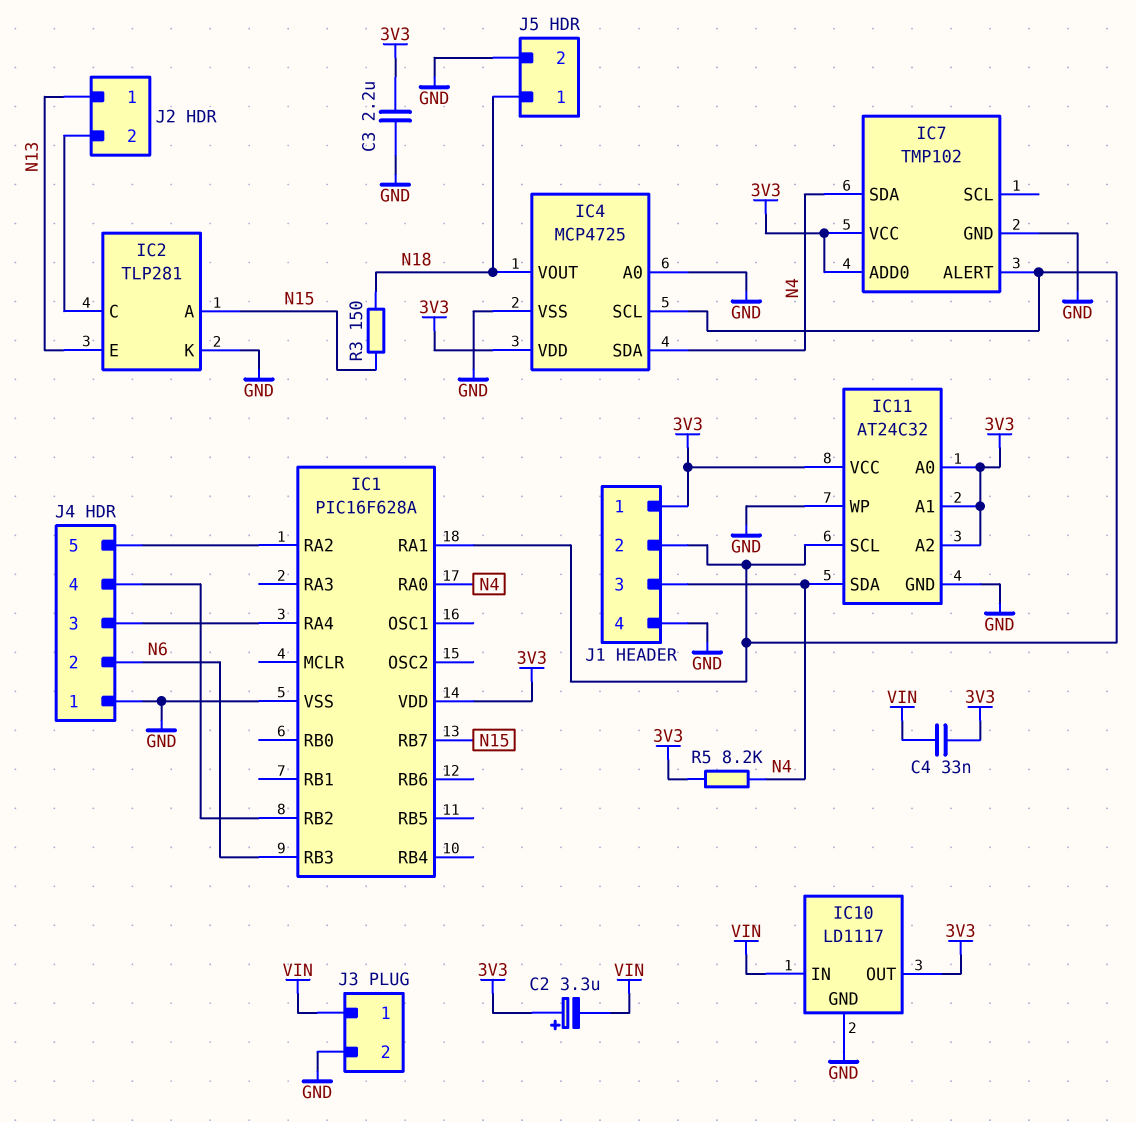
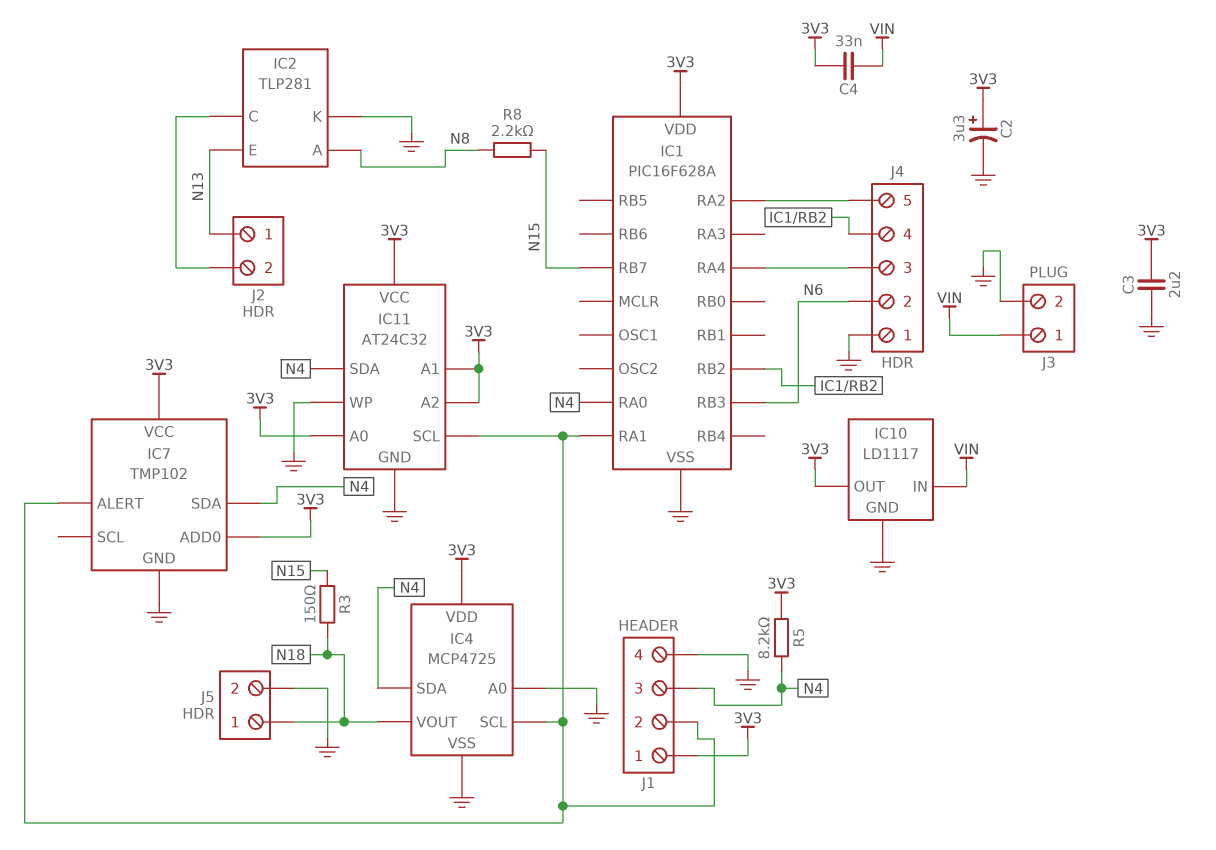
C2: 3.3uF (plus 3V3, minus VIN) -> 3.3uF (plus 3V3, minus GND)
IC2 pin A: N15 -> N8
R8: none -> 2.2k (N8, N15)

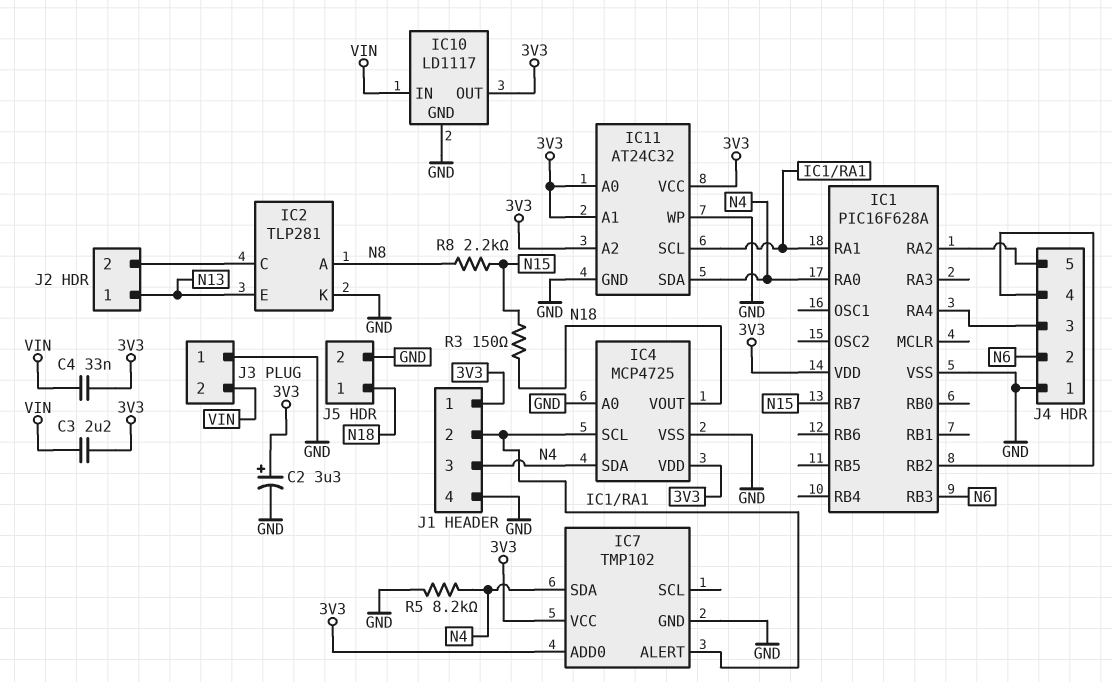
C3: 2.2uF (3V3, GND) -> 2.2uF (3V3, VIN)
J3 pin 1: VIN -> GND
J3 pin 2: GND -> VIN
R5: 8.2k (3V3, N4) -> 8.2k (GND, N4)

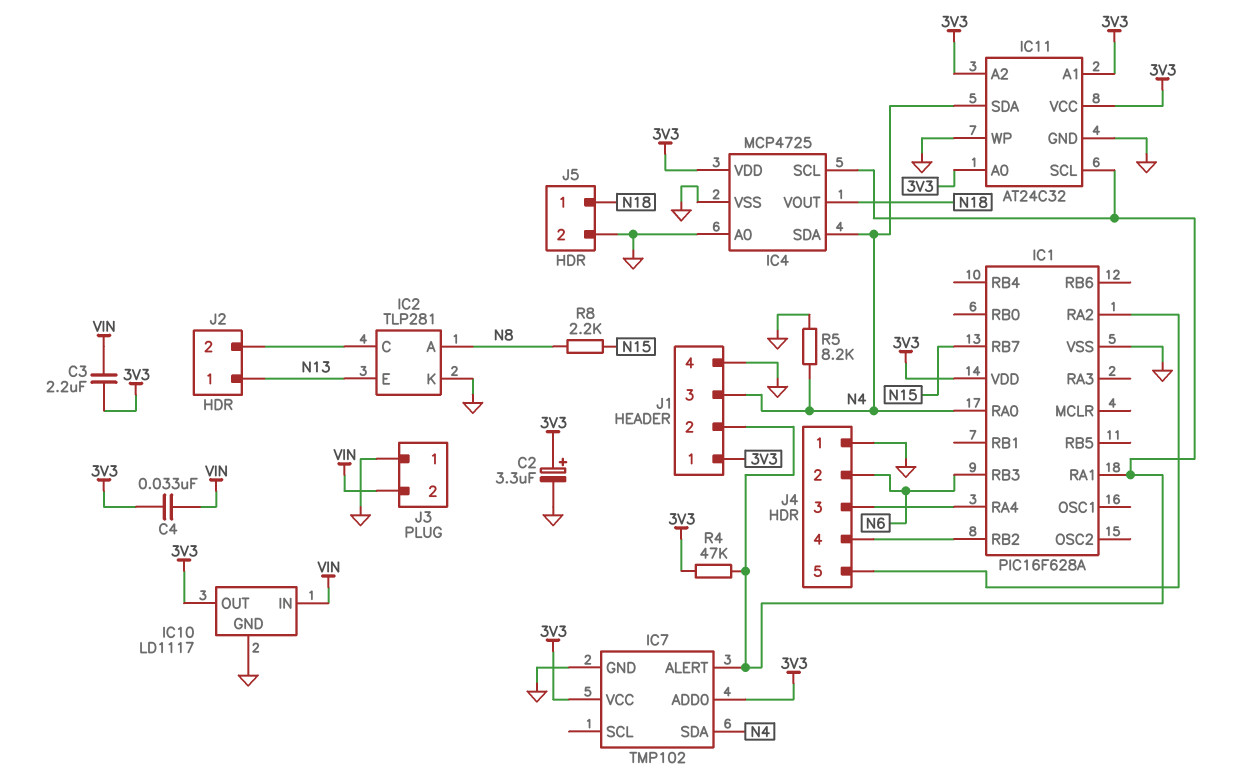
R3: 150 (N15, N18) -> none
R4: none -> 47k (3V3, IC1/RA1)

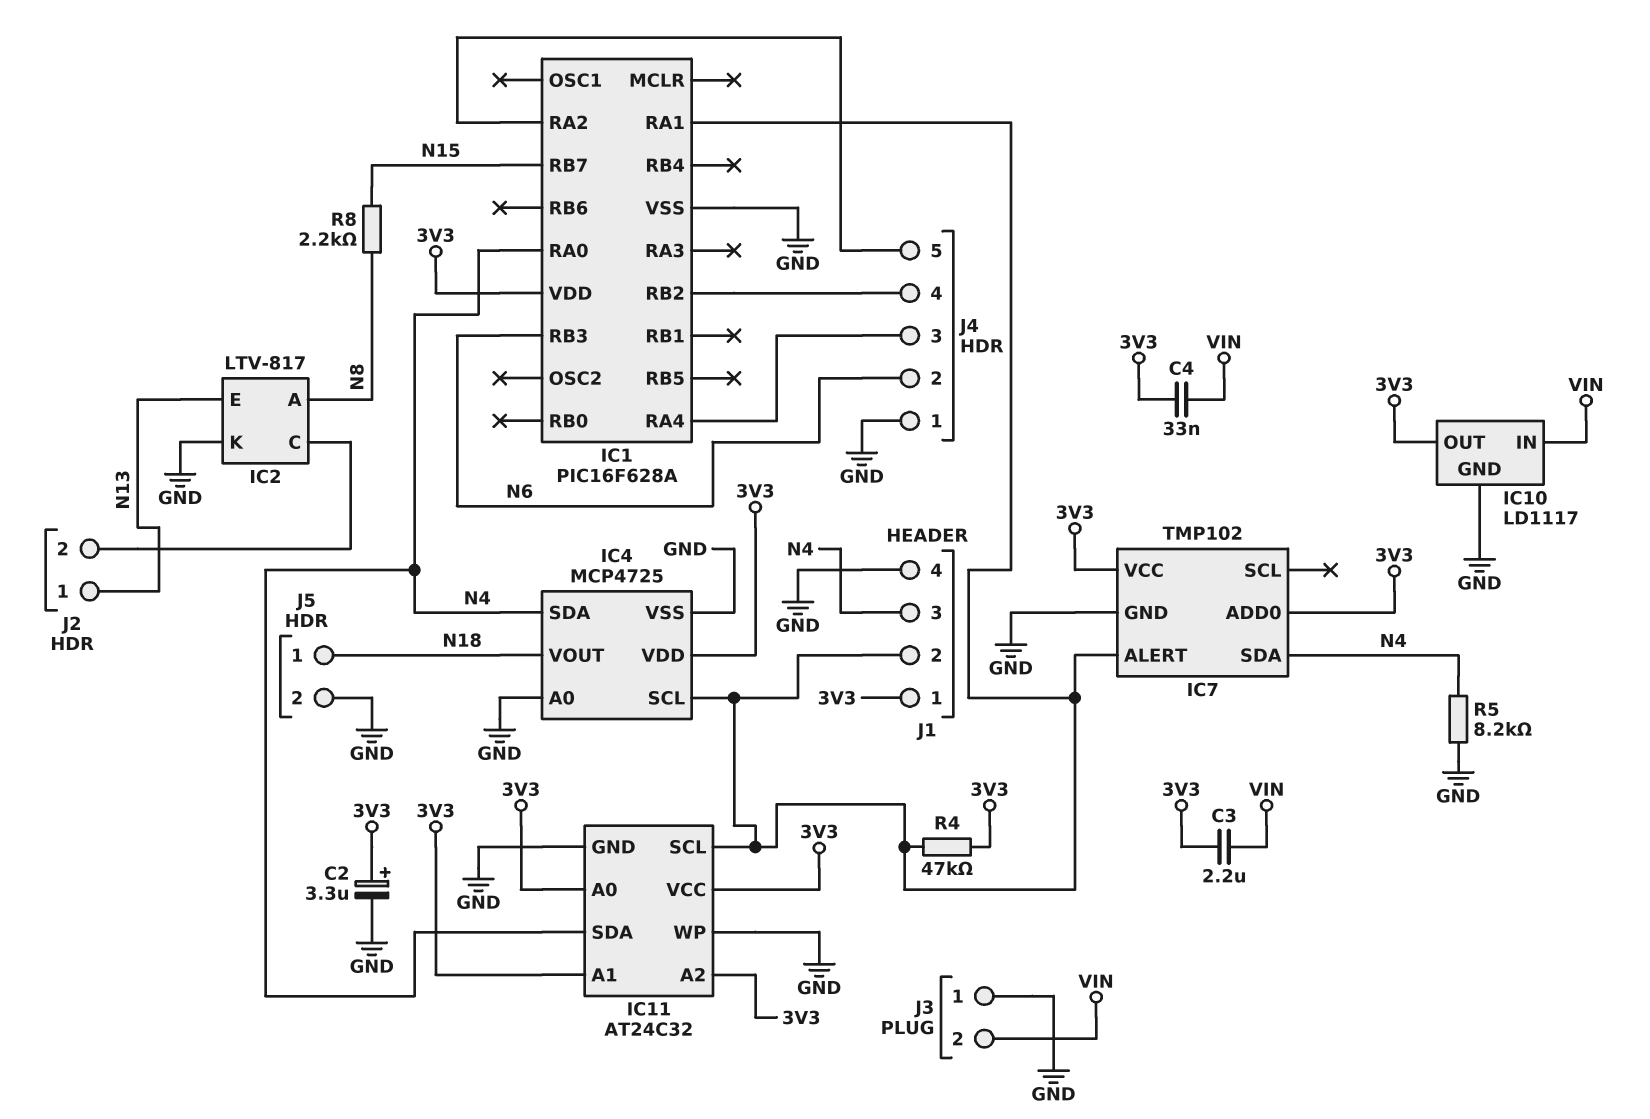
IC2: TLP281 -> LTV-817

